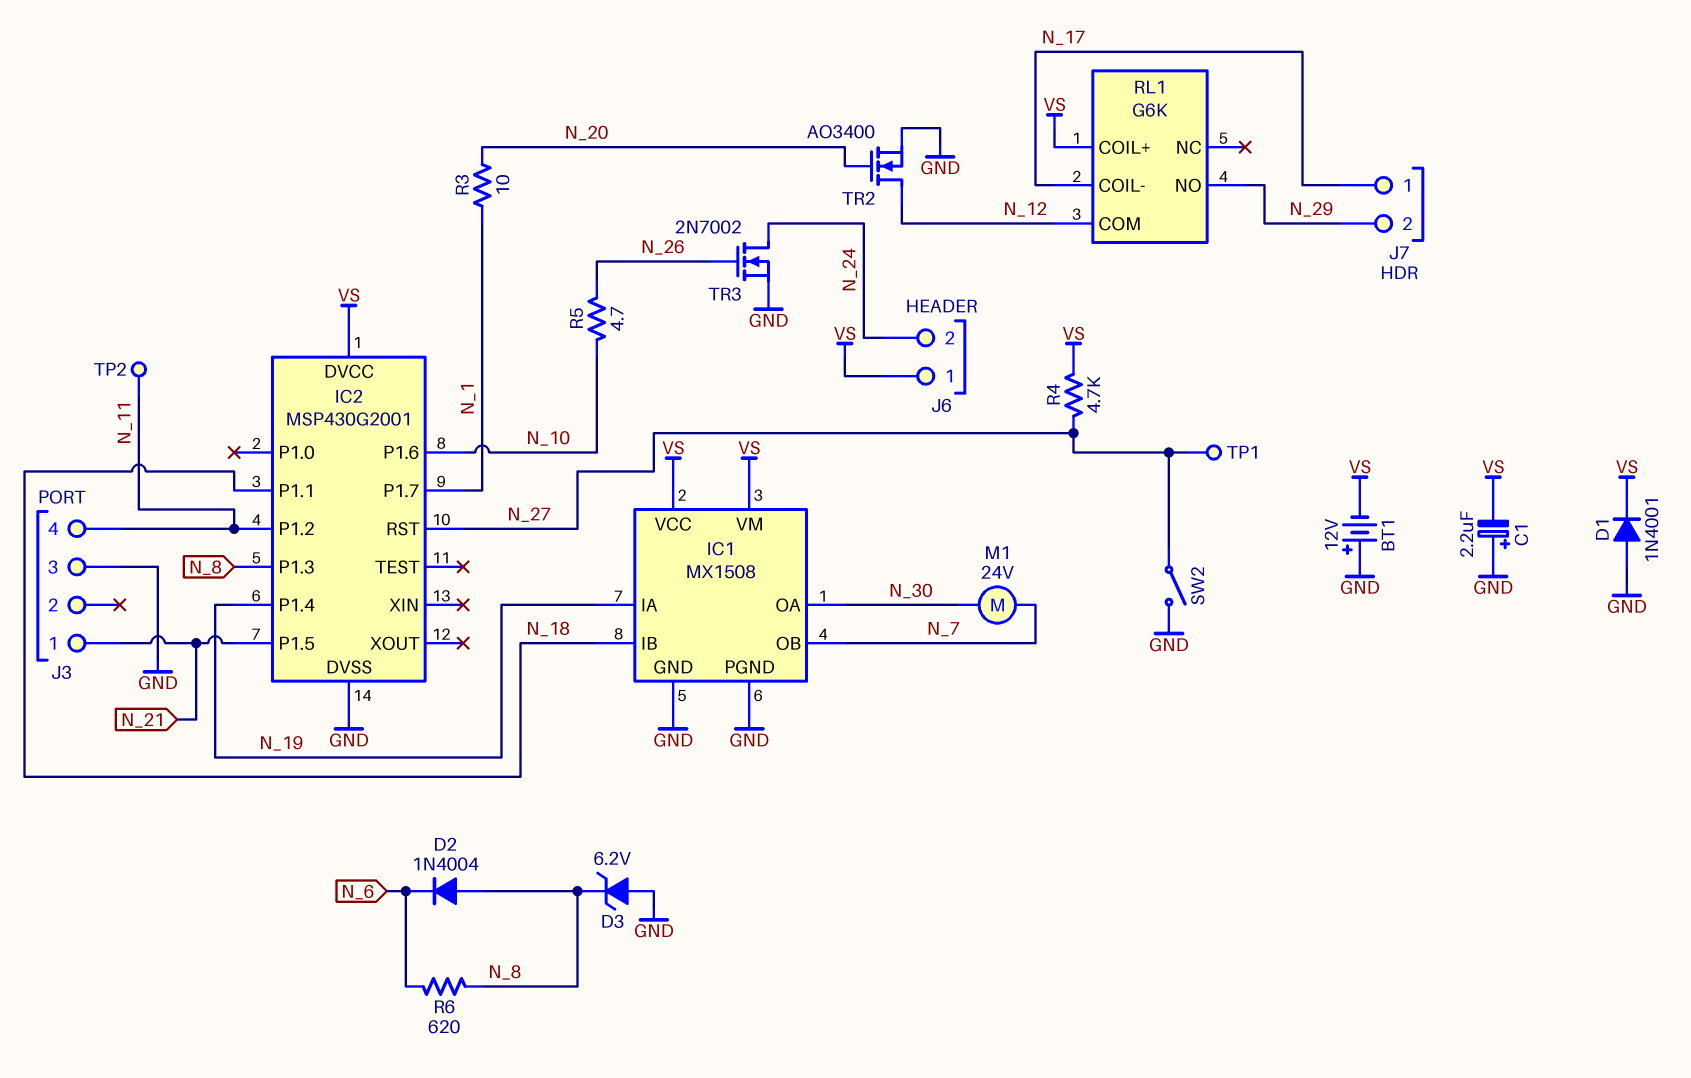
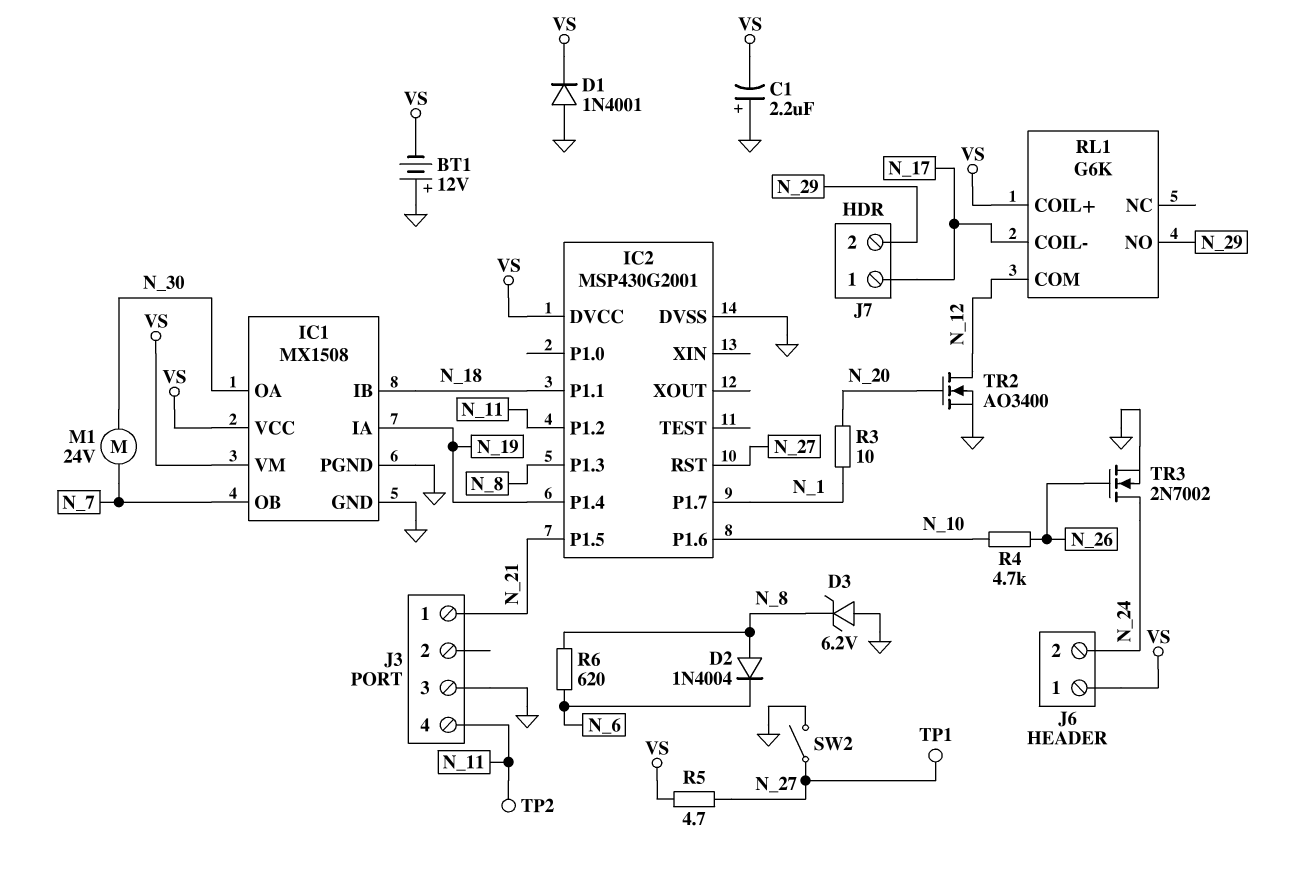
R4: 4.7k (N_27, VS) -> 4.7k (N_10, N_26)
R5: 4.7 (N_10, N_26) -> 4.7 (N_27, VS)

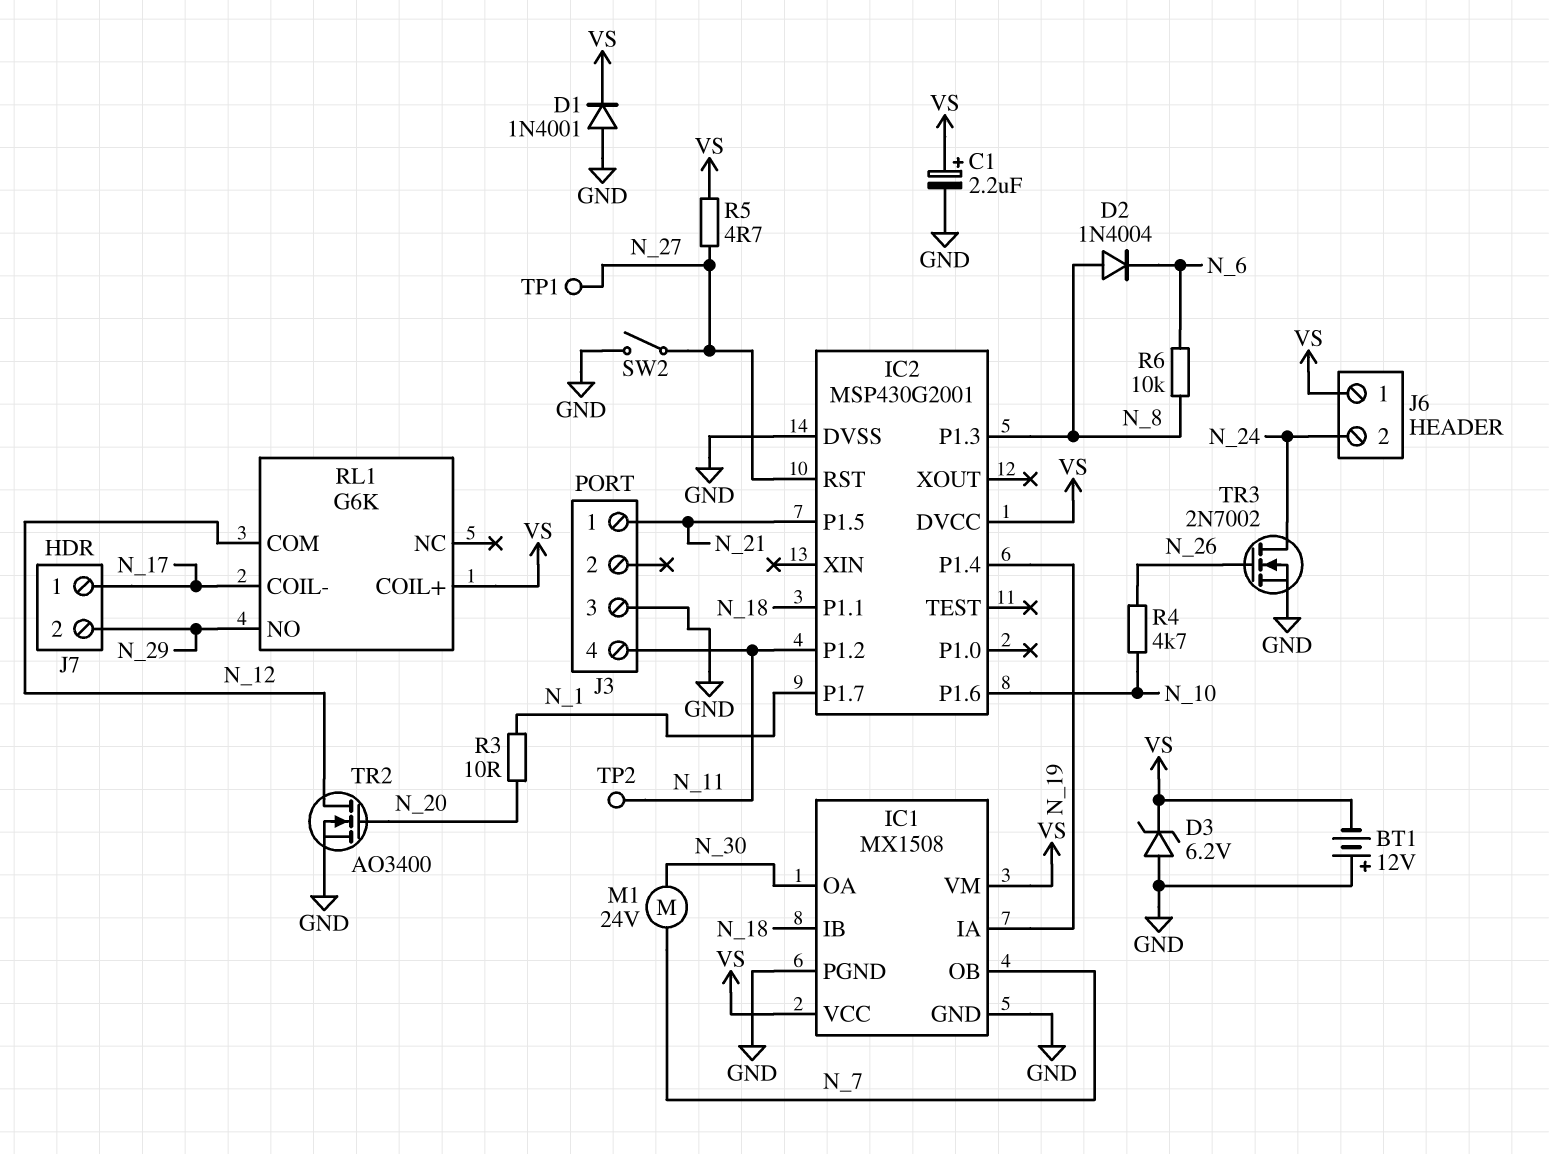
C1: 2.2uF (plus GND, minus VS) -> 2.2uF (plus VS, minus GND)
D3: zener 6.2V (A GND, K N_8) -> zener 6.2V (A GND, K VS)
R6: 620 (N_6, N_8) -> 10k (N_6, N_8)

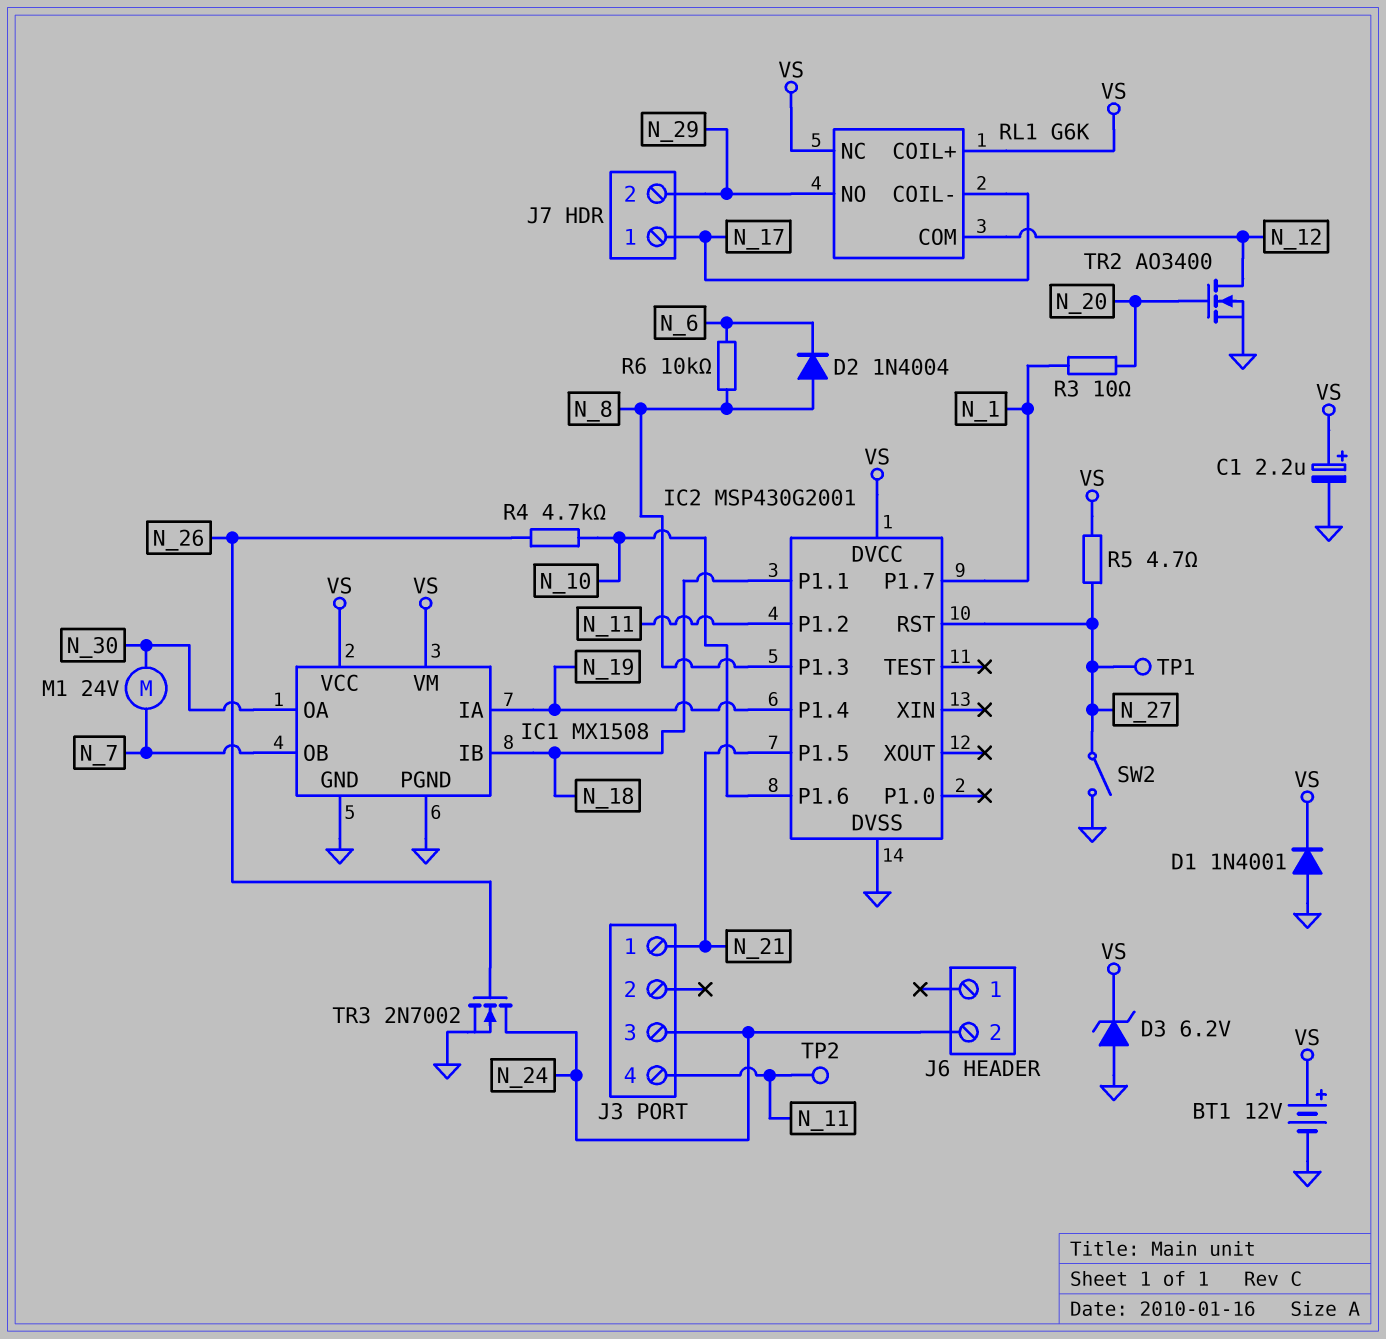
BT1: 12V (plus GND, minus VS) -> 12V (plus VS, minus GND)
J3 pin 3: GND -> N_24
J6 pin 1: VS -> none
RL1 pin NC: none -> VS

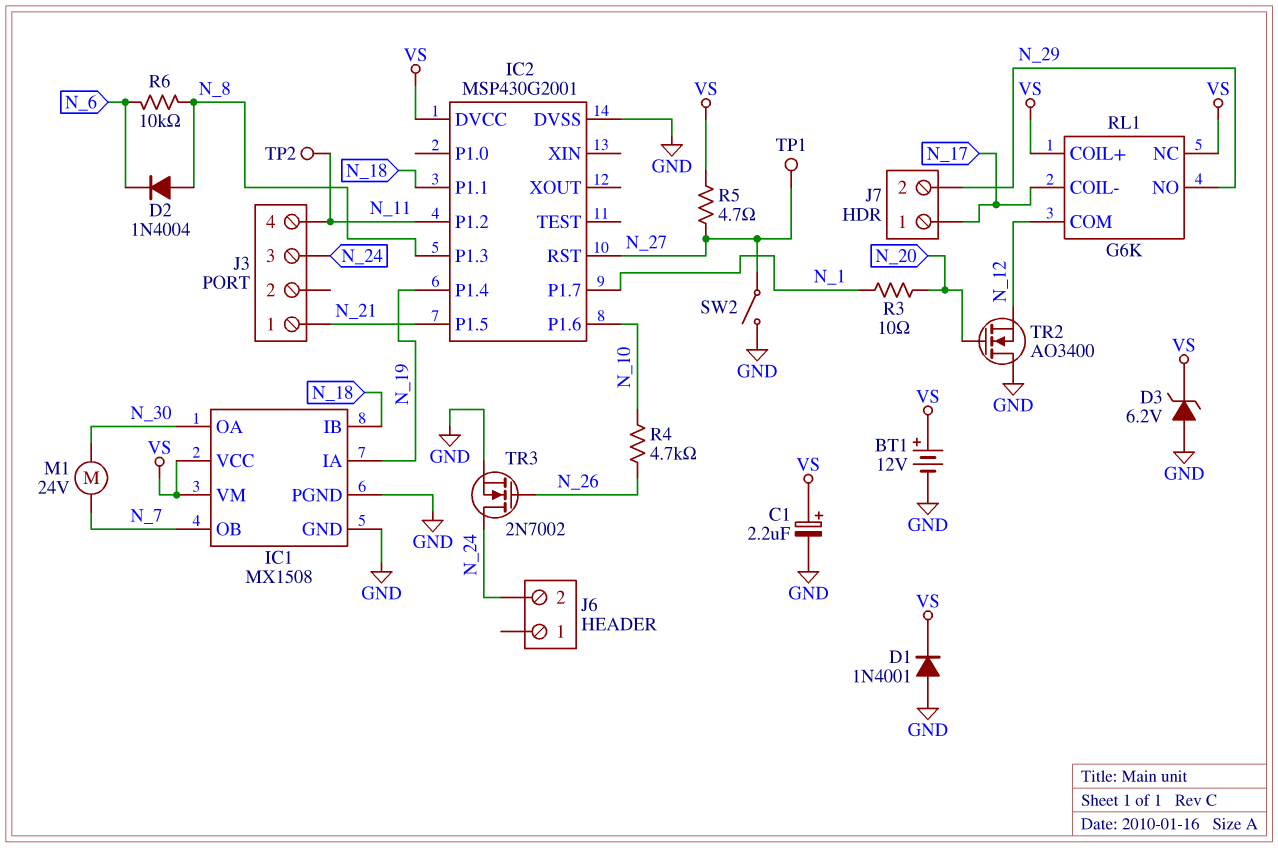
TR2: NMOS AO3400 (G N_20, D N_12, S GND) -> NMOS AO3400 (G N_20, D GND, S N_12)

